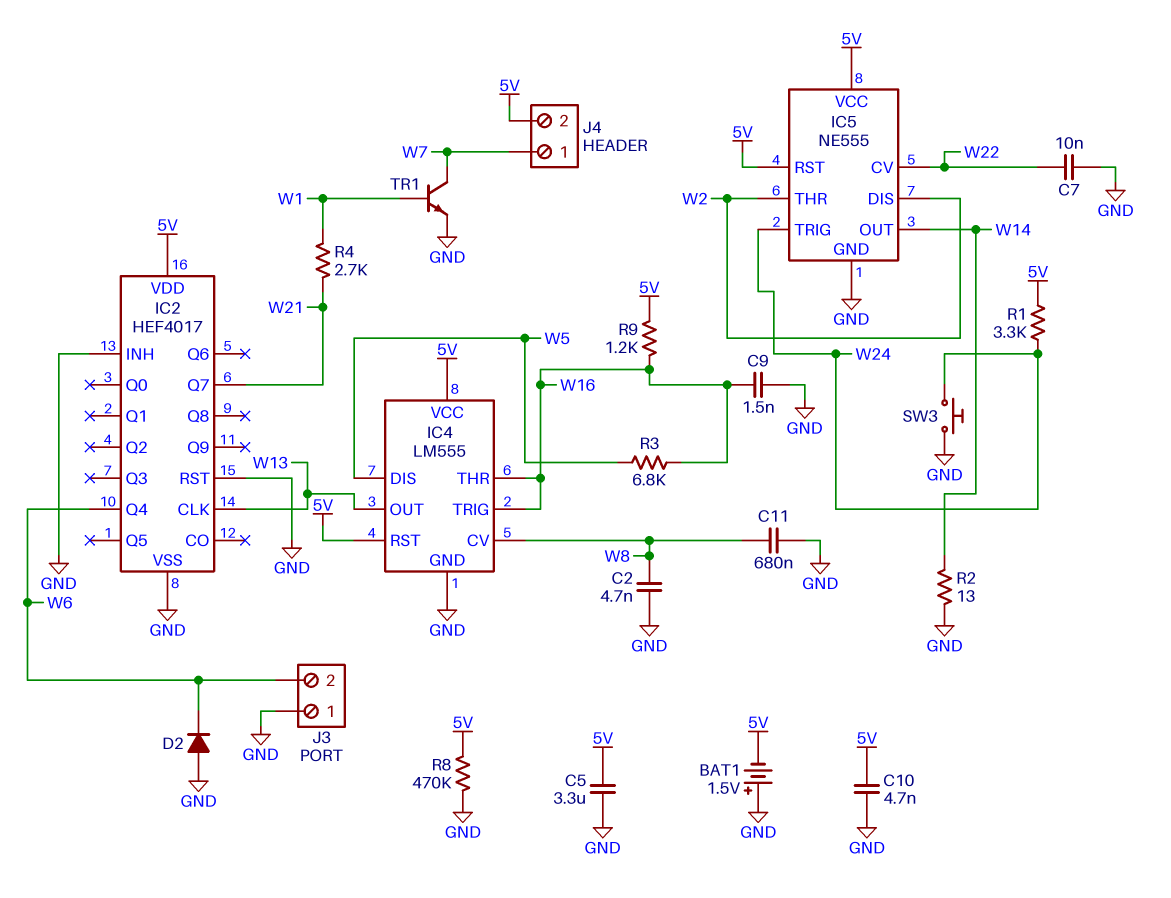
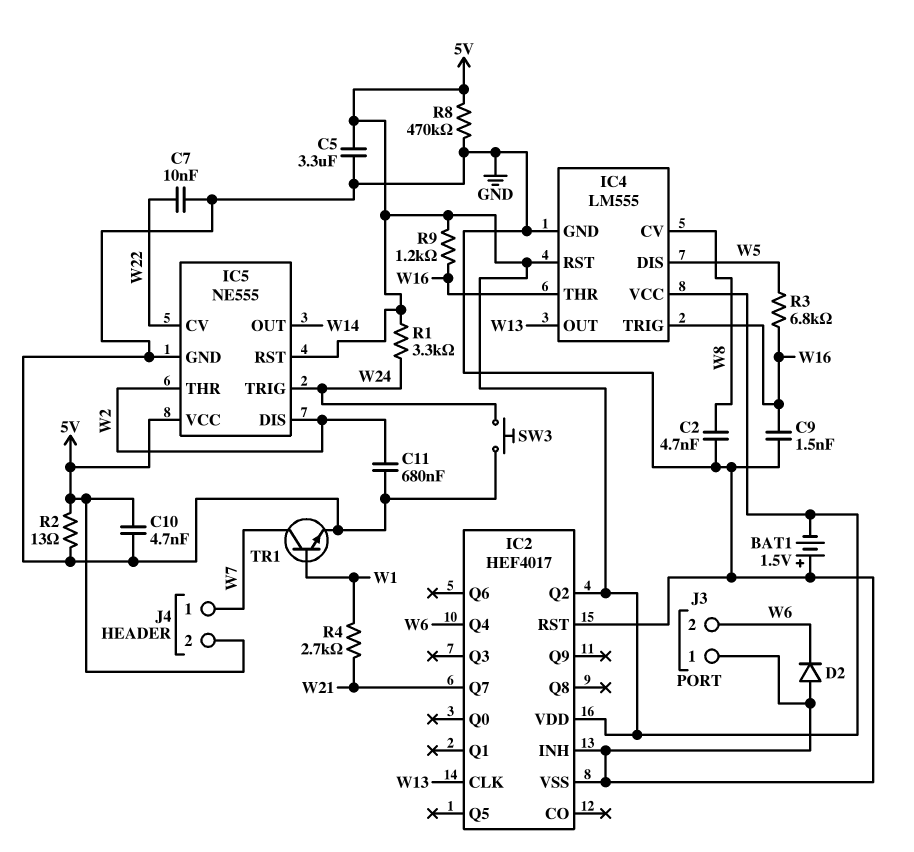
C11: 680nF (GND, W8) -> 680nF (GND, W2)
IC2 pin Q2: none -> 5V
R2: 13 (GND, W14) -> 13 (5V, GND)

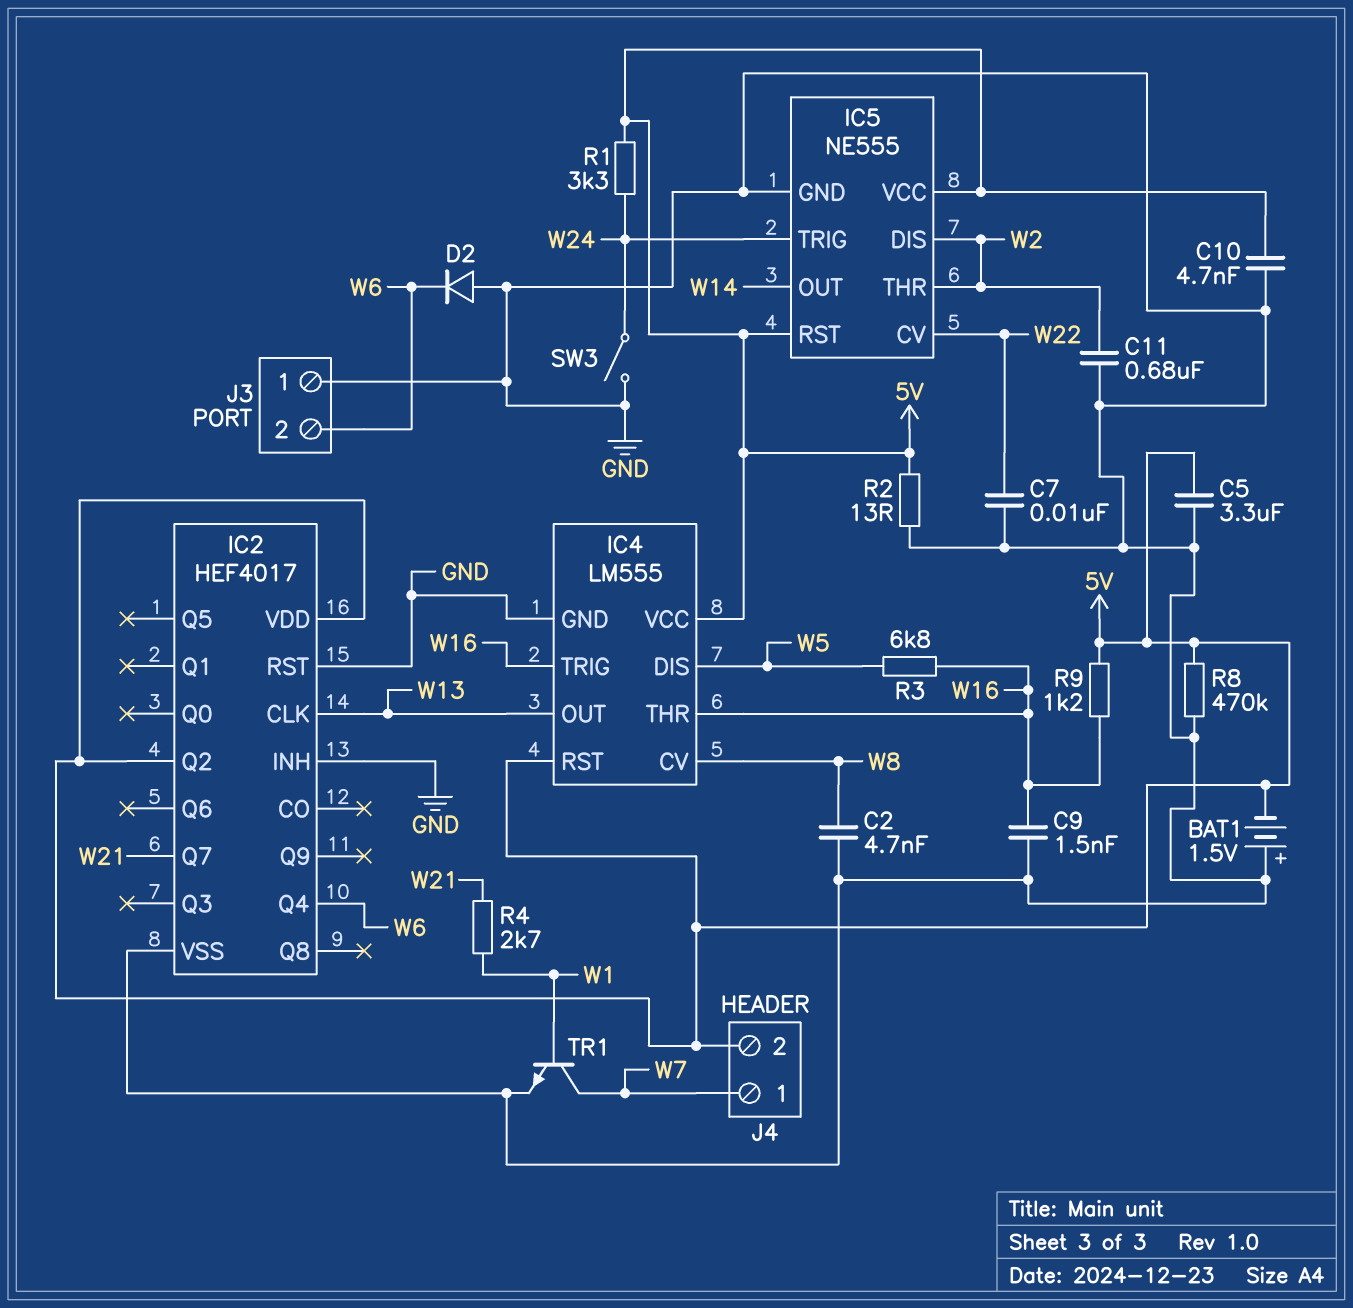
SW3: button (GND, W24) -> switch (GND, W24)

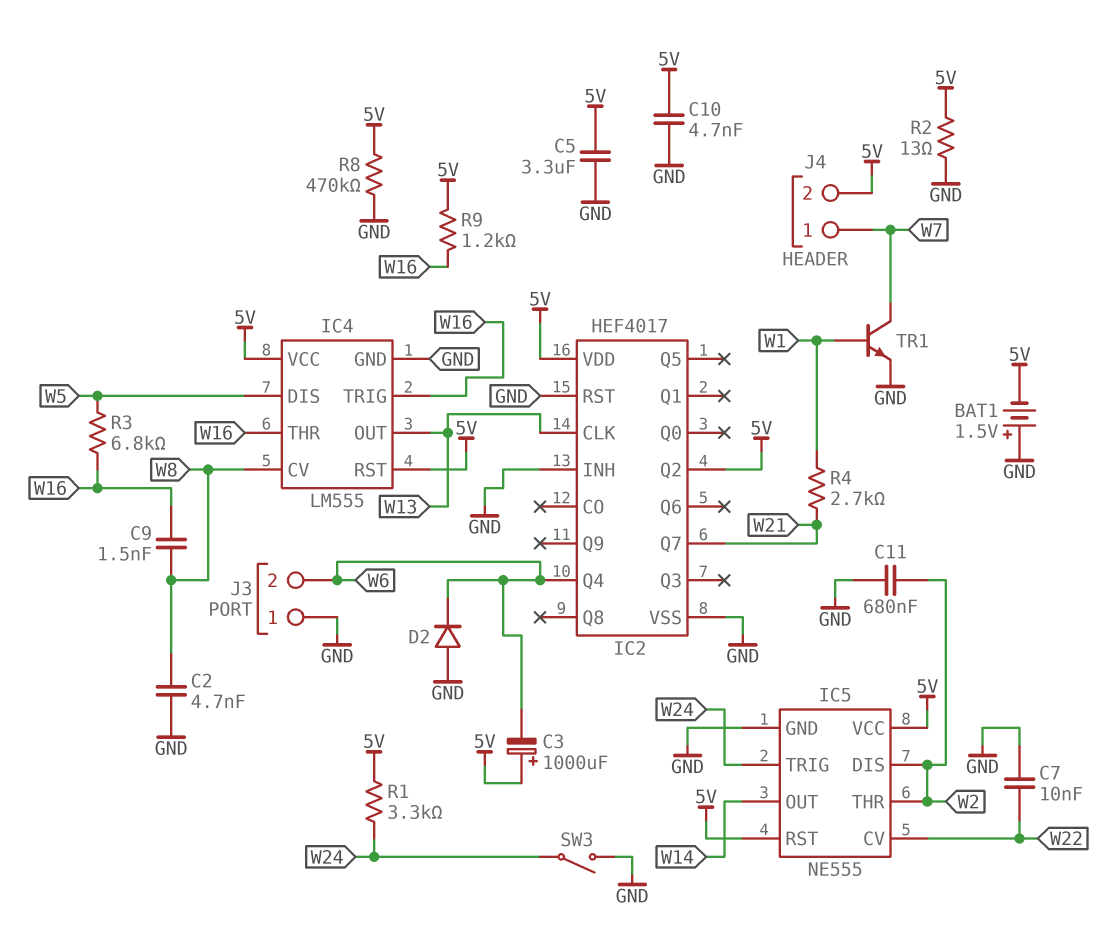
C3: none -> 1000uF (plus 5V, minus W6)
C9: 1.5nF (GND, W16) -> 1.5nF (W8, W16)

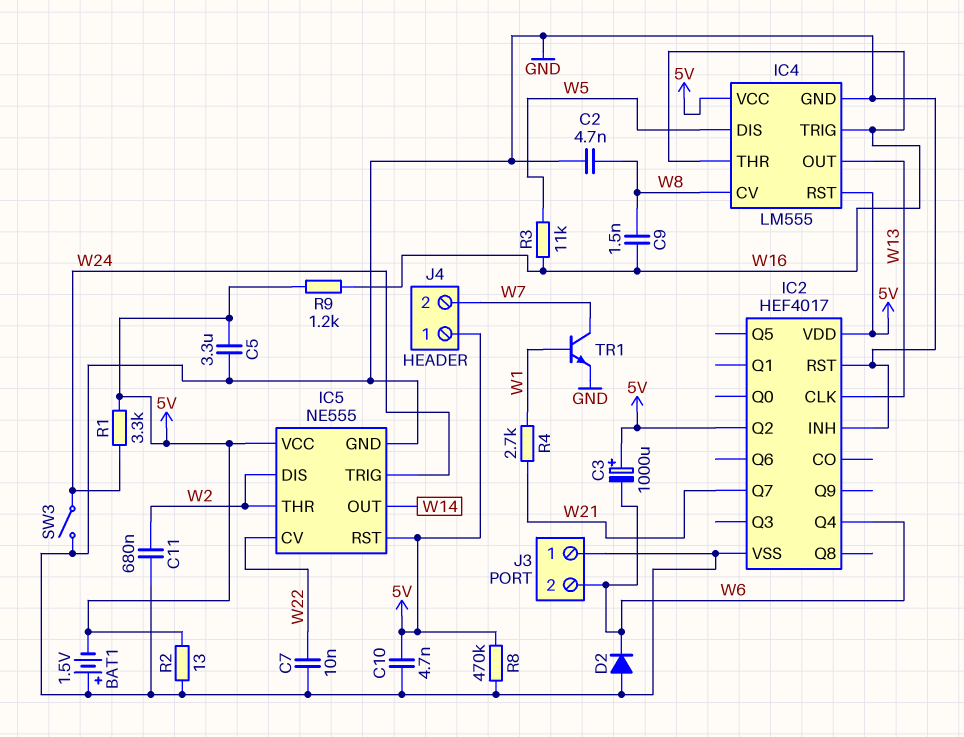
J4 pin 1: W7 -> 5V
J4 pin 2: 5V -> W7
R3: 6.8k (W5, W16) -> 11k (W5, W16)

